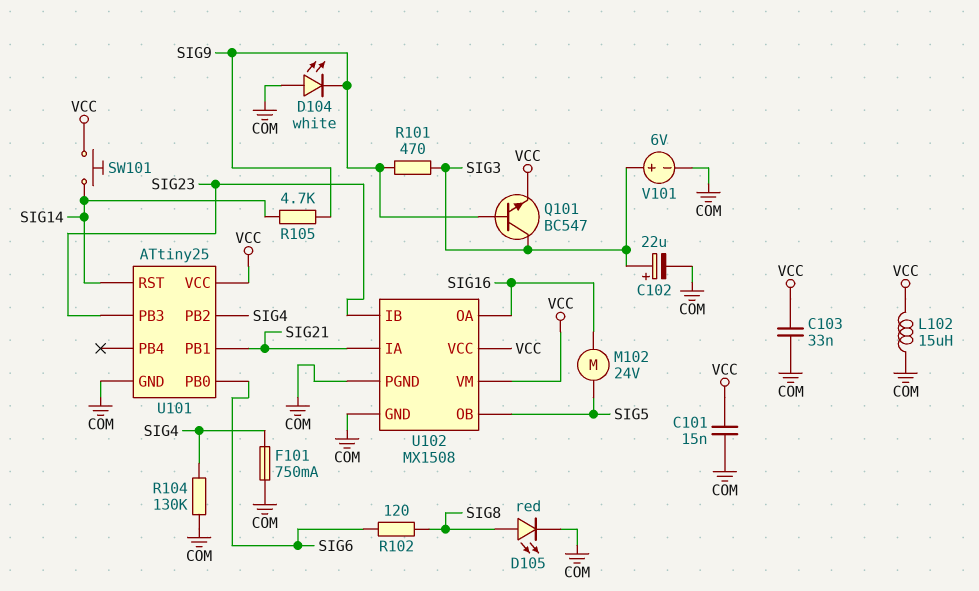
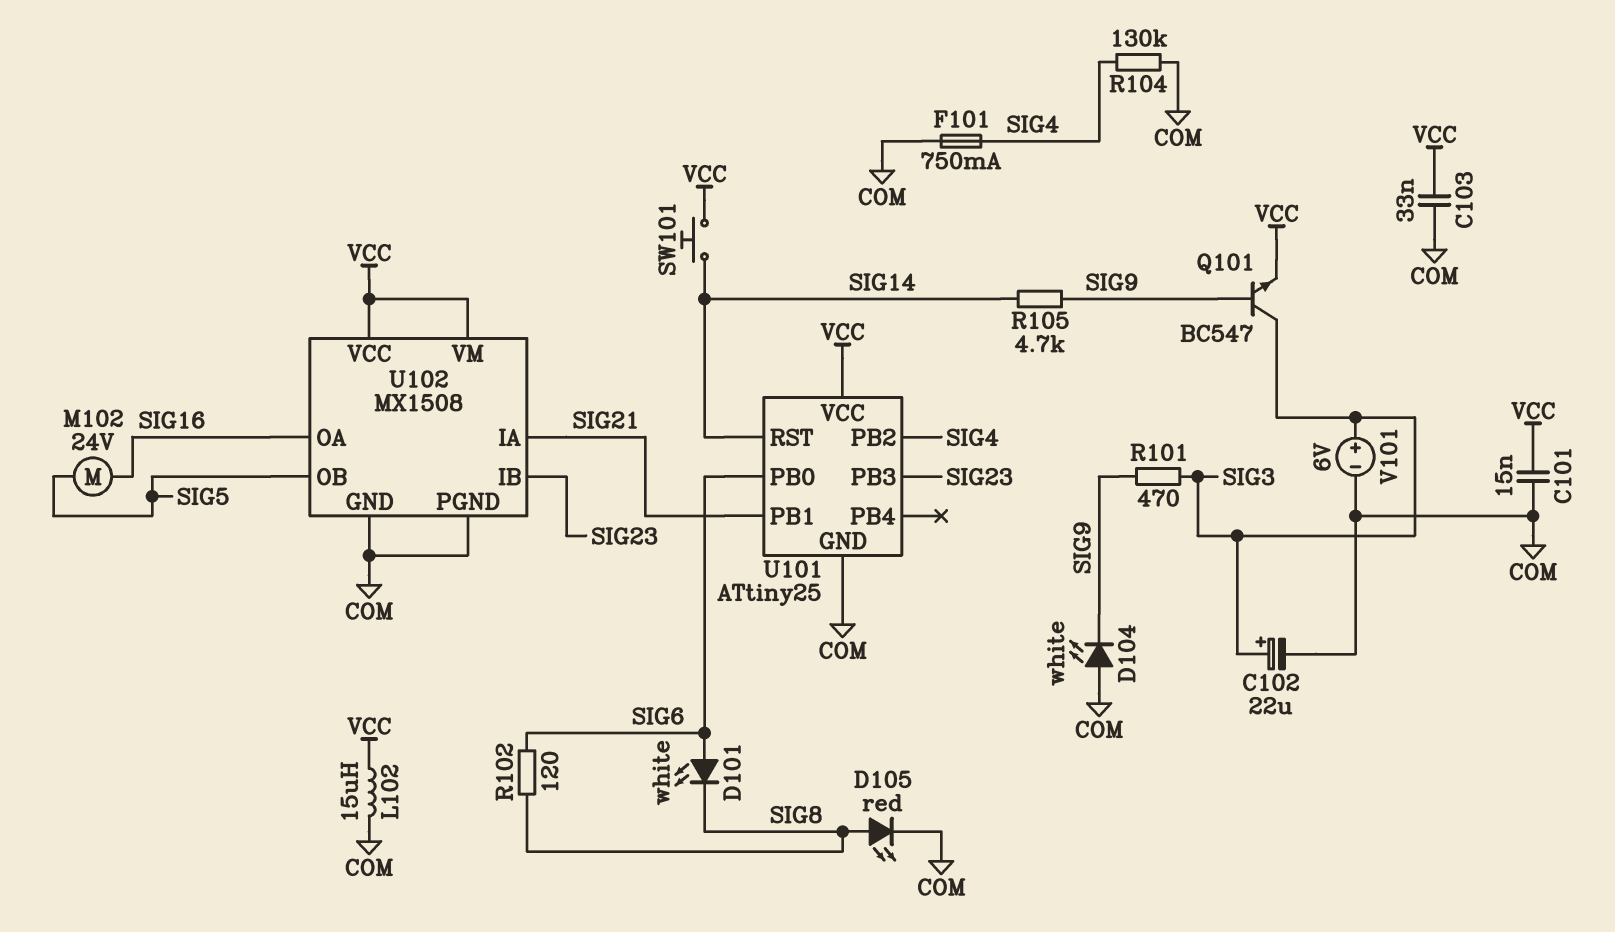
D101: none -> LED white (A SIG6, K SIG8)

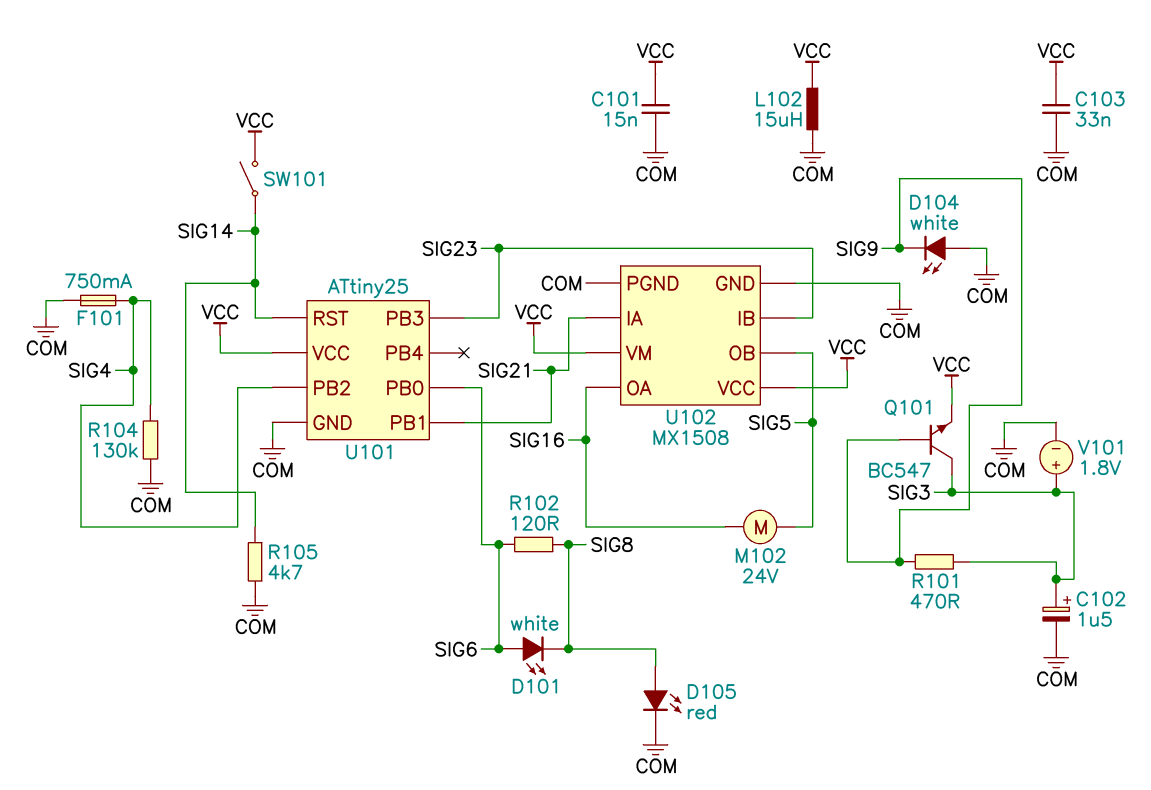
C102: 22uF (plus SIG3, minus COM) -> 1.5uF (plus SIG3, minus COM)
R105: 4.7k (SIG9, SIG14) -> 4.7k (COM, SIG14)
SW101: button (SIG14, VCC) -> switch (SIG14, VCC)
V101: 6V (plus SIG3, minus COM) -> 1.8V (plus SIG3, minus COM)

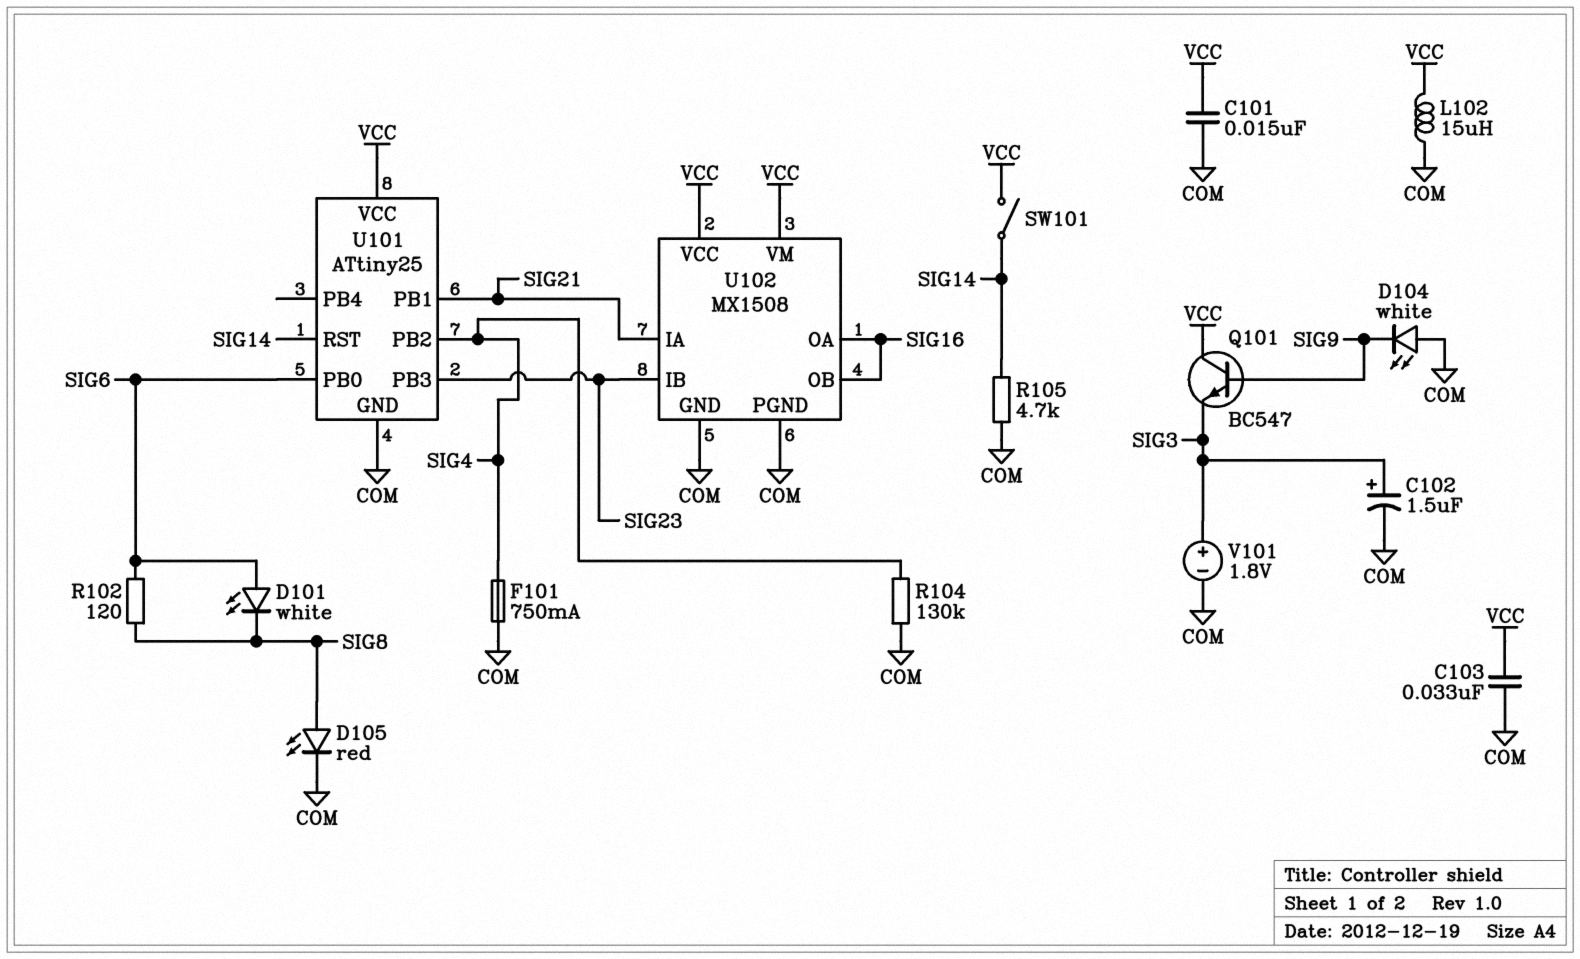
M102: motor 24V (SIG5, SIG16) -> none
Q101: NPN BC547 (B SIG9, C SIG3, E VCC) -> NPN BC547 (B SIG9, C VCC, E SIG3)
R101: 470 (SIG3, SIG9) -> none
U102 pin OB: SIG5 -> SIG16

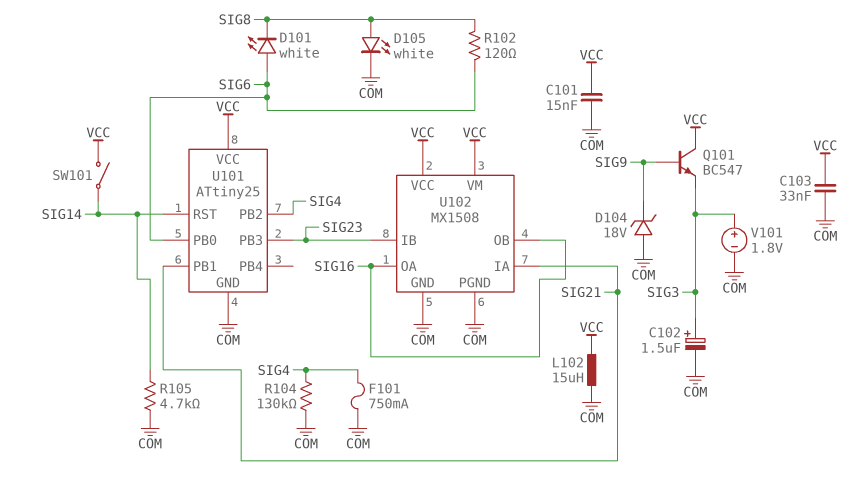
D104: LED white (A COM, K SIG9) -> zener 18V (A COM, K SIG9)
D105: LED red (A SIG8, K COM) -> LED white (A SIG8, K COM)

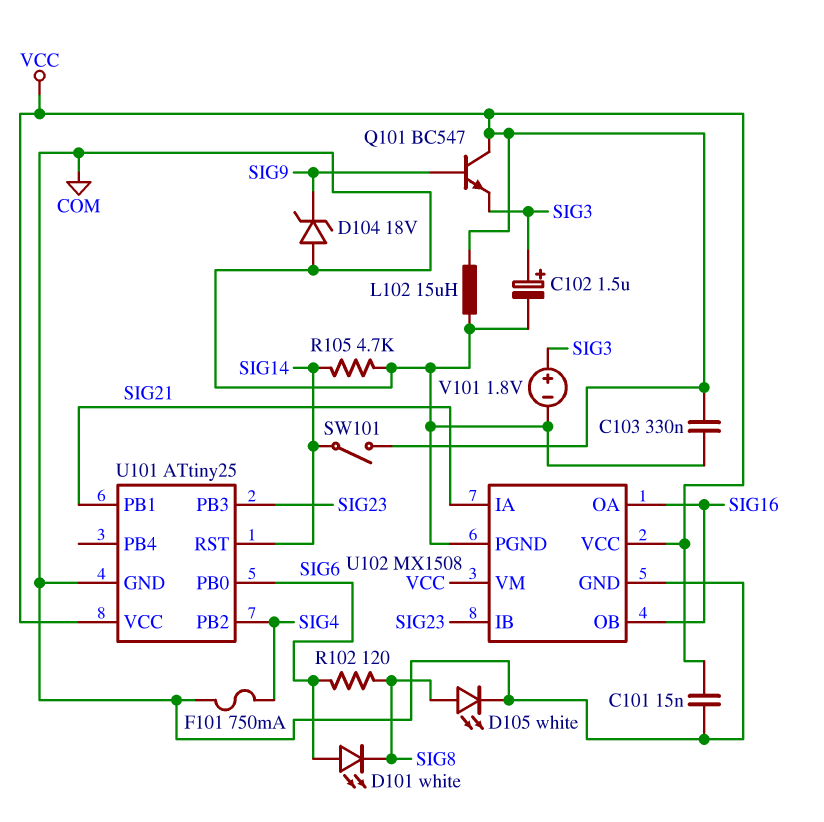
C103: 33nF (COM, VCC) -> 330nF (COM, VCC)
R104: 130k (COM, SIG4) -> none

